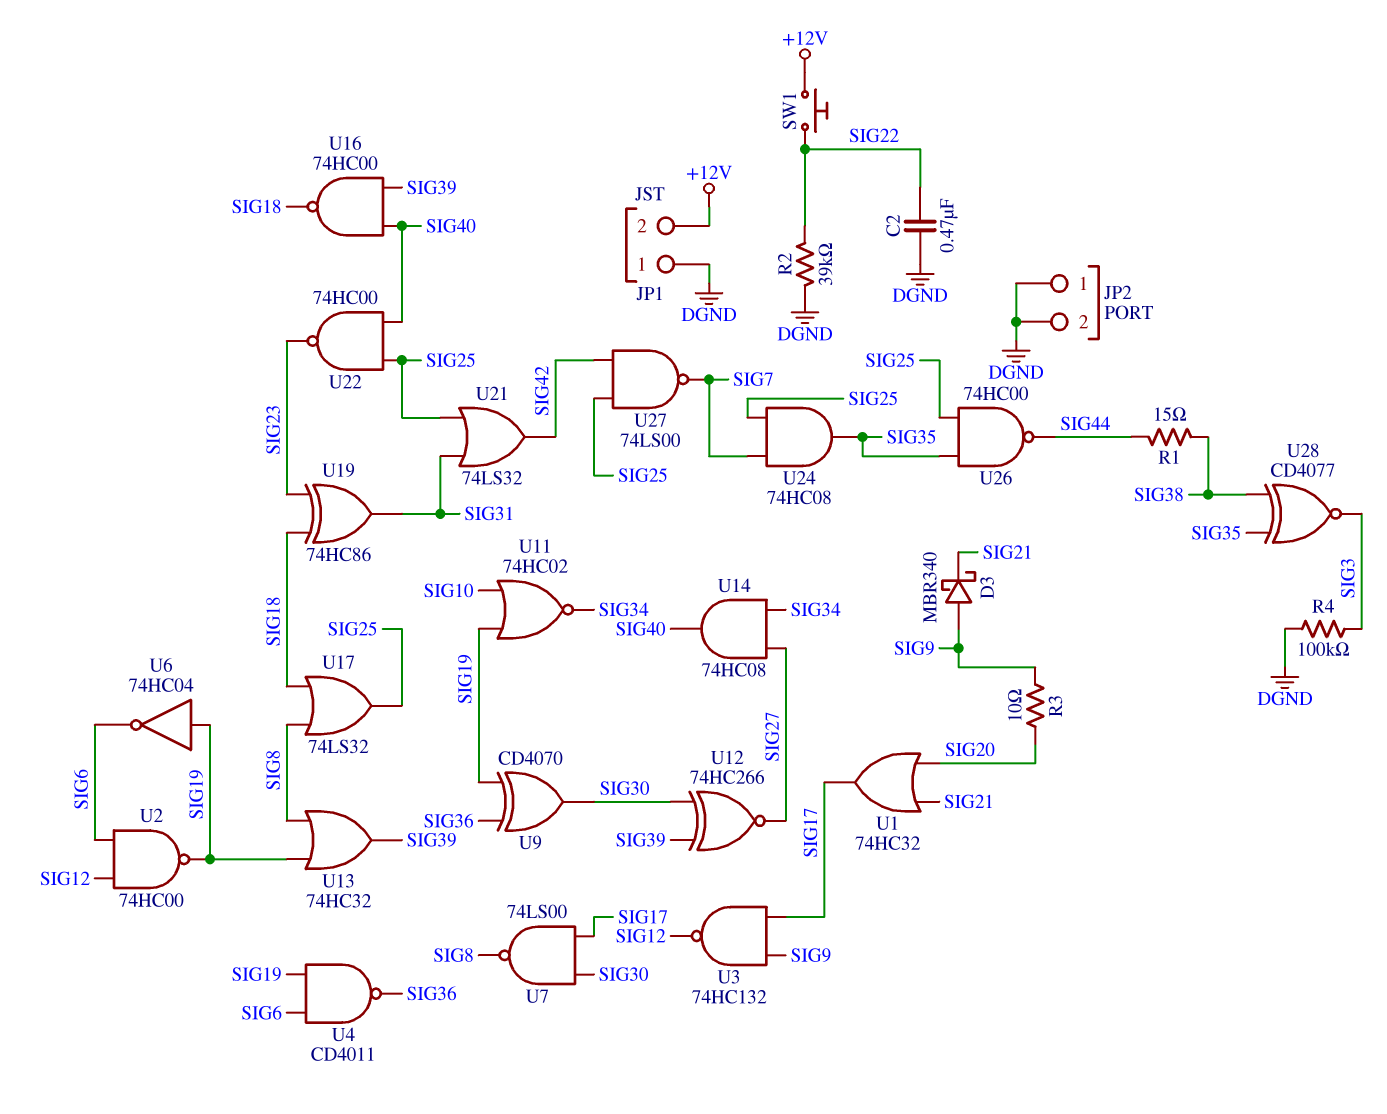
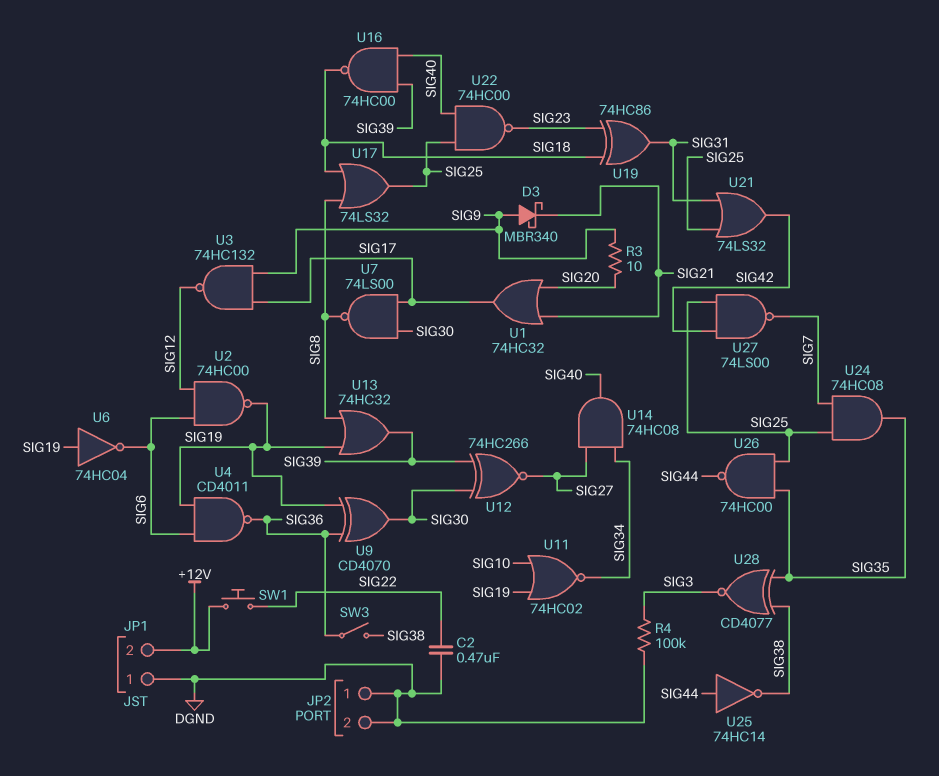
R1: 15 (SIG38, SIG44) -> none
R2: 39k (DGND, SIG22) -> none
SW3: none -> switch (SIG36, SIG38)
U25: none -> NOT 74HC14 (in SIG44, out SIG38)

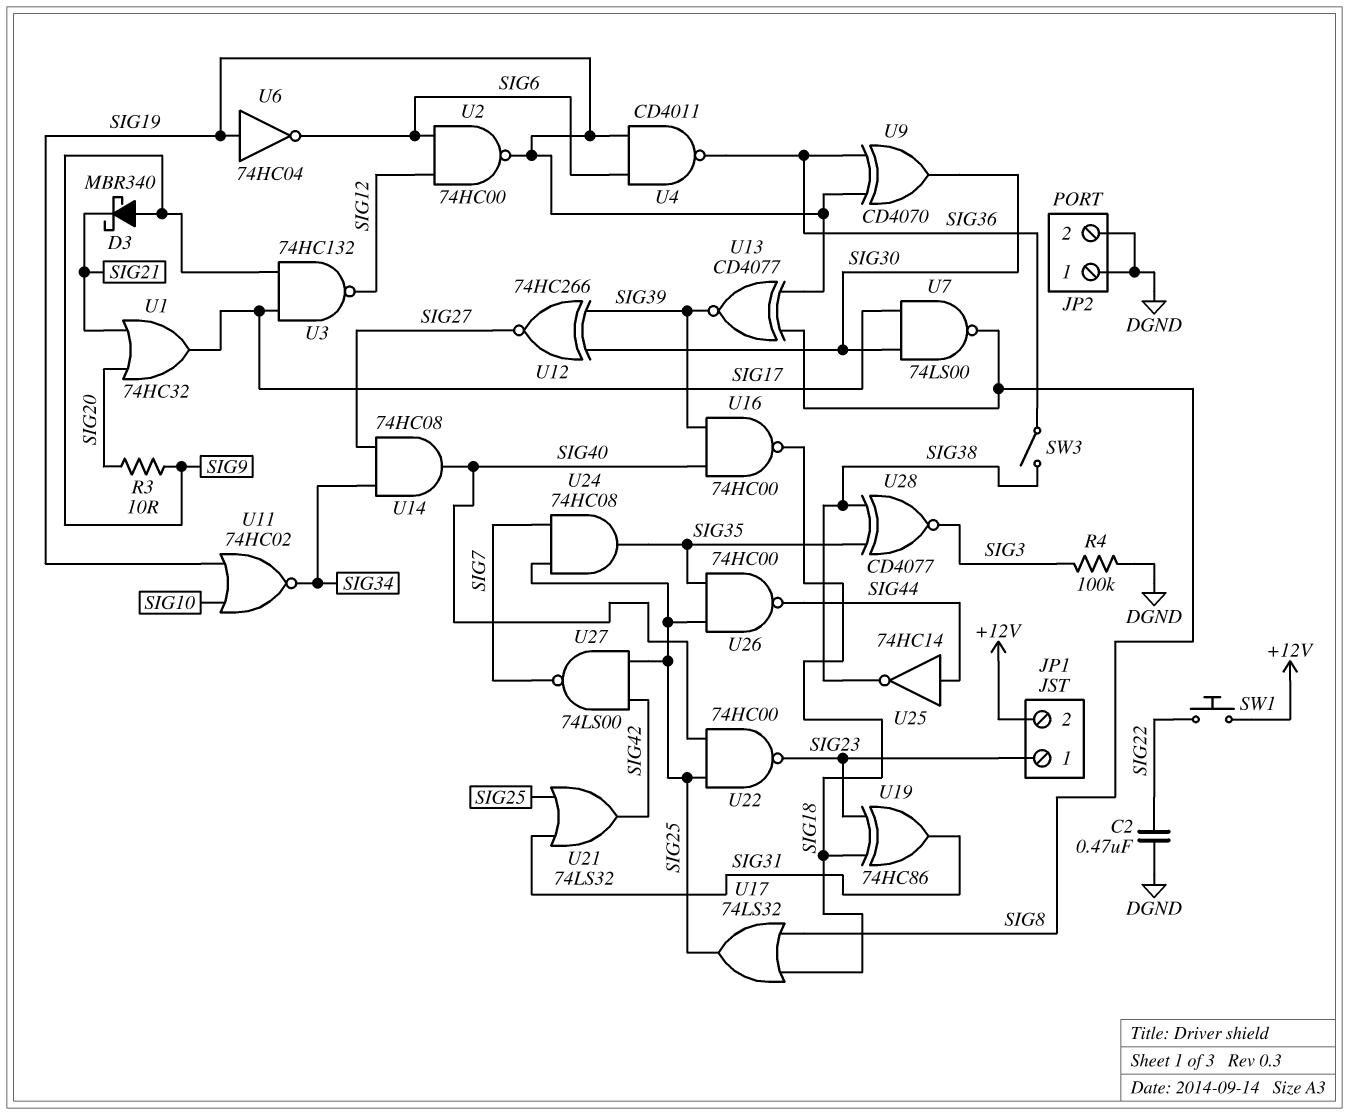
JP1 pin 1: DGND -> SIG23
U13: OR 74HC32 (in SIG8, in SIG19, out SIG39) -> XNOR CD4077 (in SIG8, in SIG19, out SIG39)

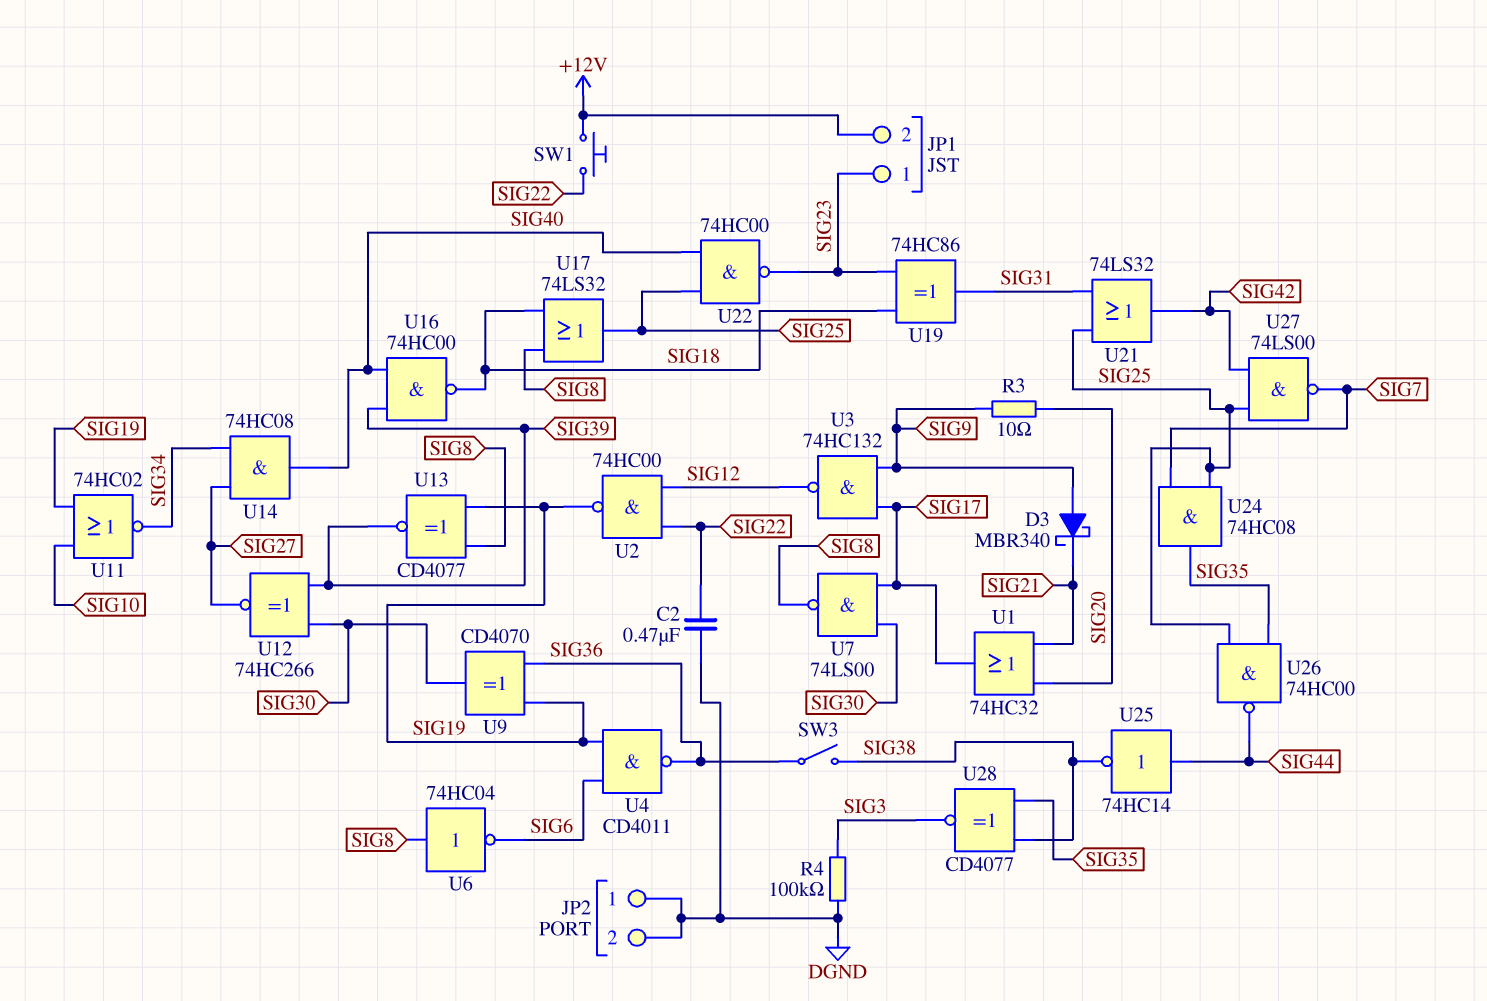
U2: NAND 74HC00 (in SIG6, in SIG12, out SIG19) -> NAND 74HC00 (in SIG12, in SIG22, out SIG19)
U6: NOT 74HC04 (in SIG19, out SIG6) -> NOT 74HC04 (in SIG8, out SIG6)

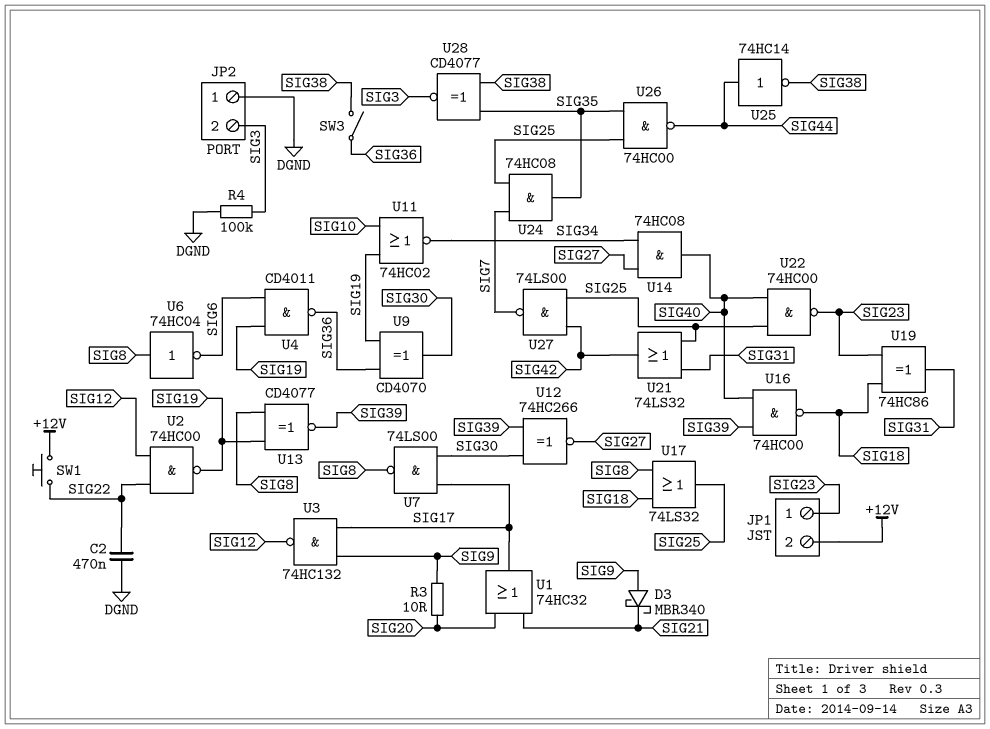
JP2 pin 2: DGND -> SIG3

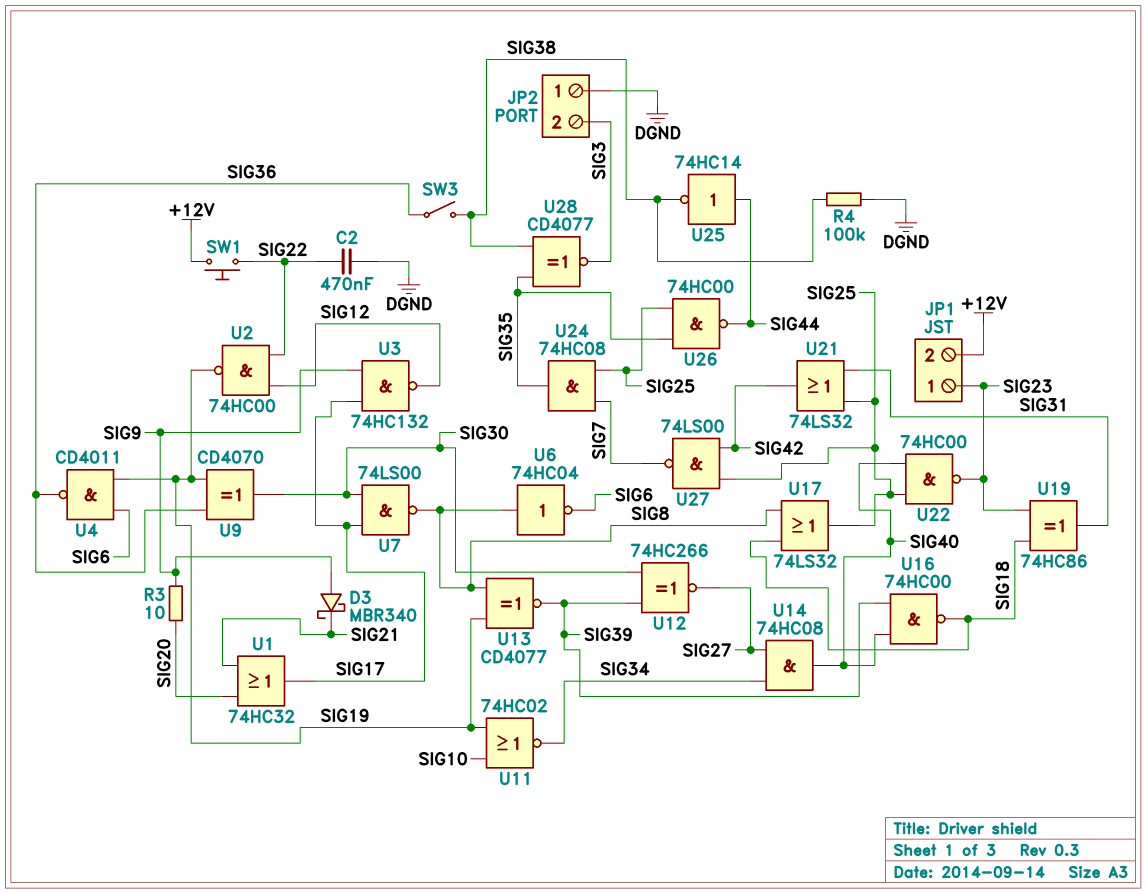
R4: 100k (DGND, SIG3) -> 100k (DGND, SIG38)

